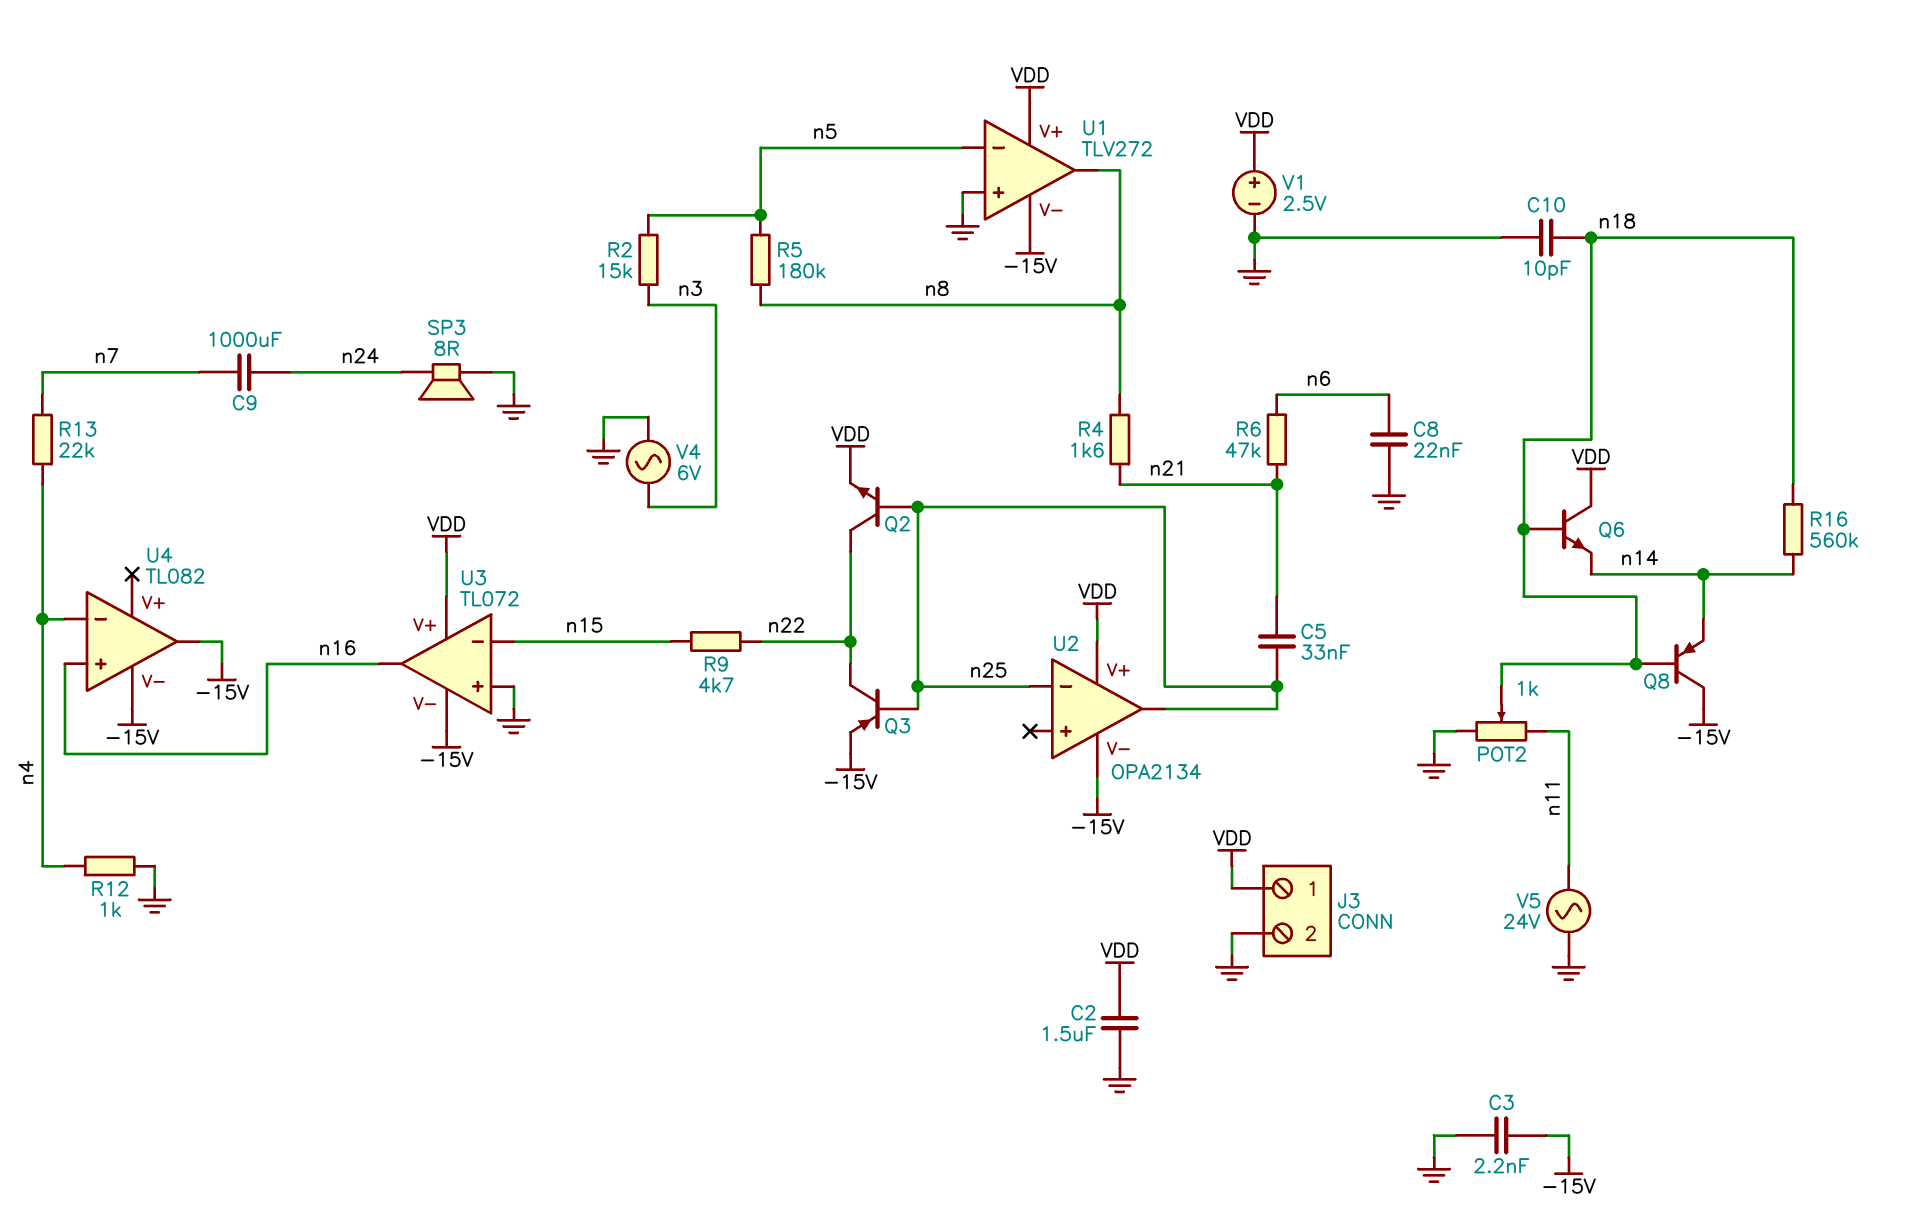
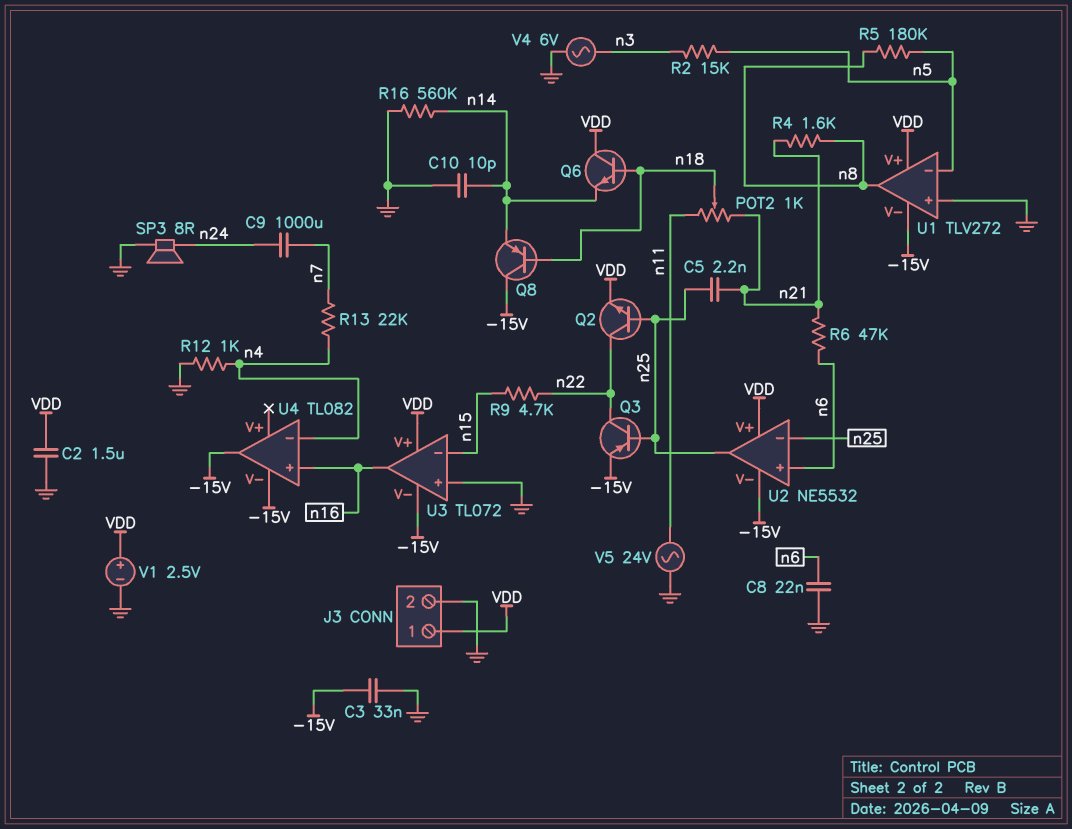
C3: 2.2nF (-15V, GND) -> 33nF (-15V, GND)
C5: 33nF (n21, n25) -> 2.2nF (n21, n25)
C10: 10pF (GND, n18) -> 10pF (GND, n14)
POT2: 1k (GND, n11, wiper n18) -> 1k (n11, n21, wiper n18)
R16: 560k (n14, n18) -> 560k (GND, n14)
U2: OPA2134 -> NE5532
U2 pin in+: none -> n6

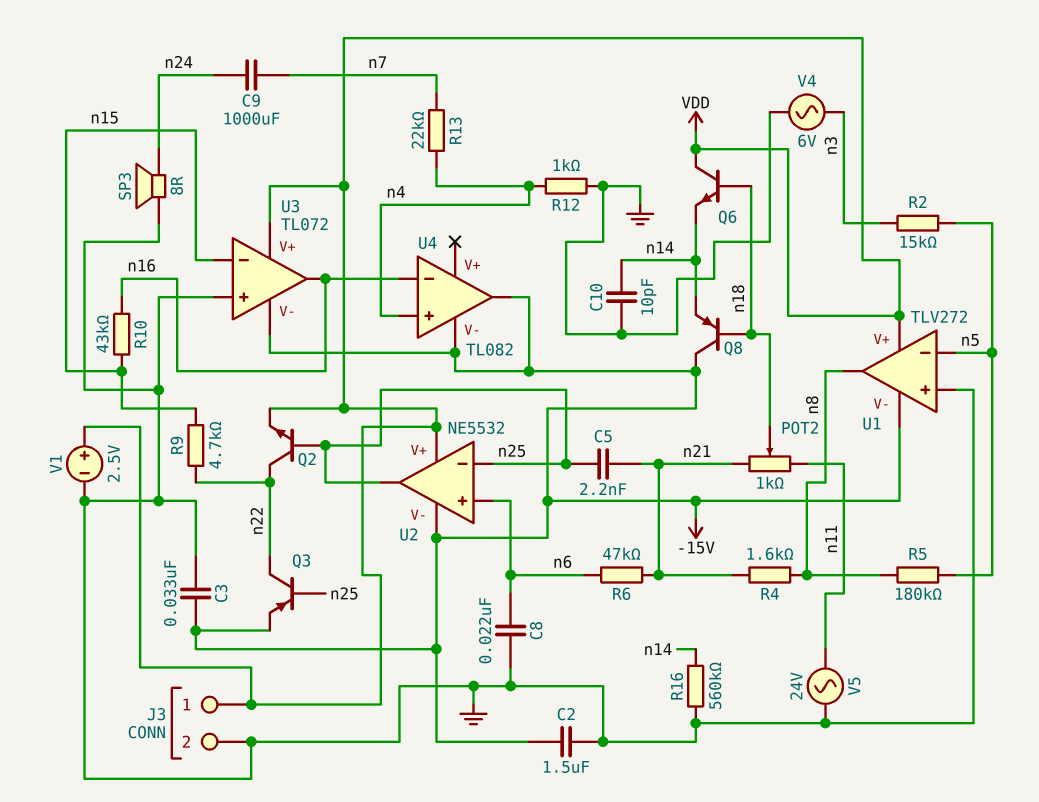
C2: 1.5uF (GND, VDD) -> 1.5uF (-15V, GND)
R10: none -> 43k (n15, n16)
U4 pin in+: n16 -> n4
U4 pin in-: n4 -> n16

